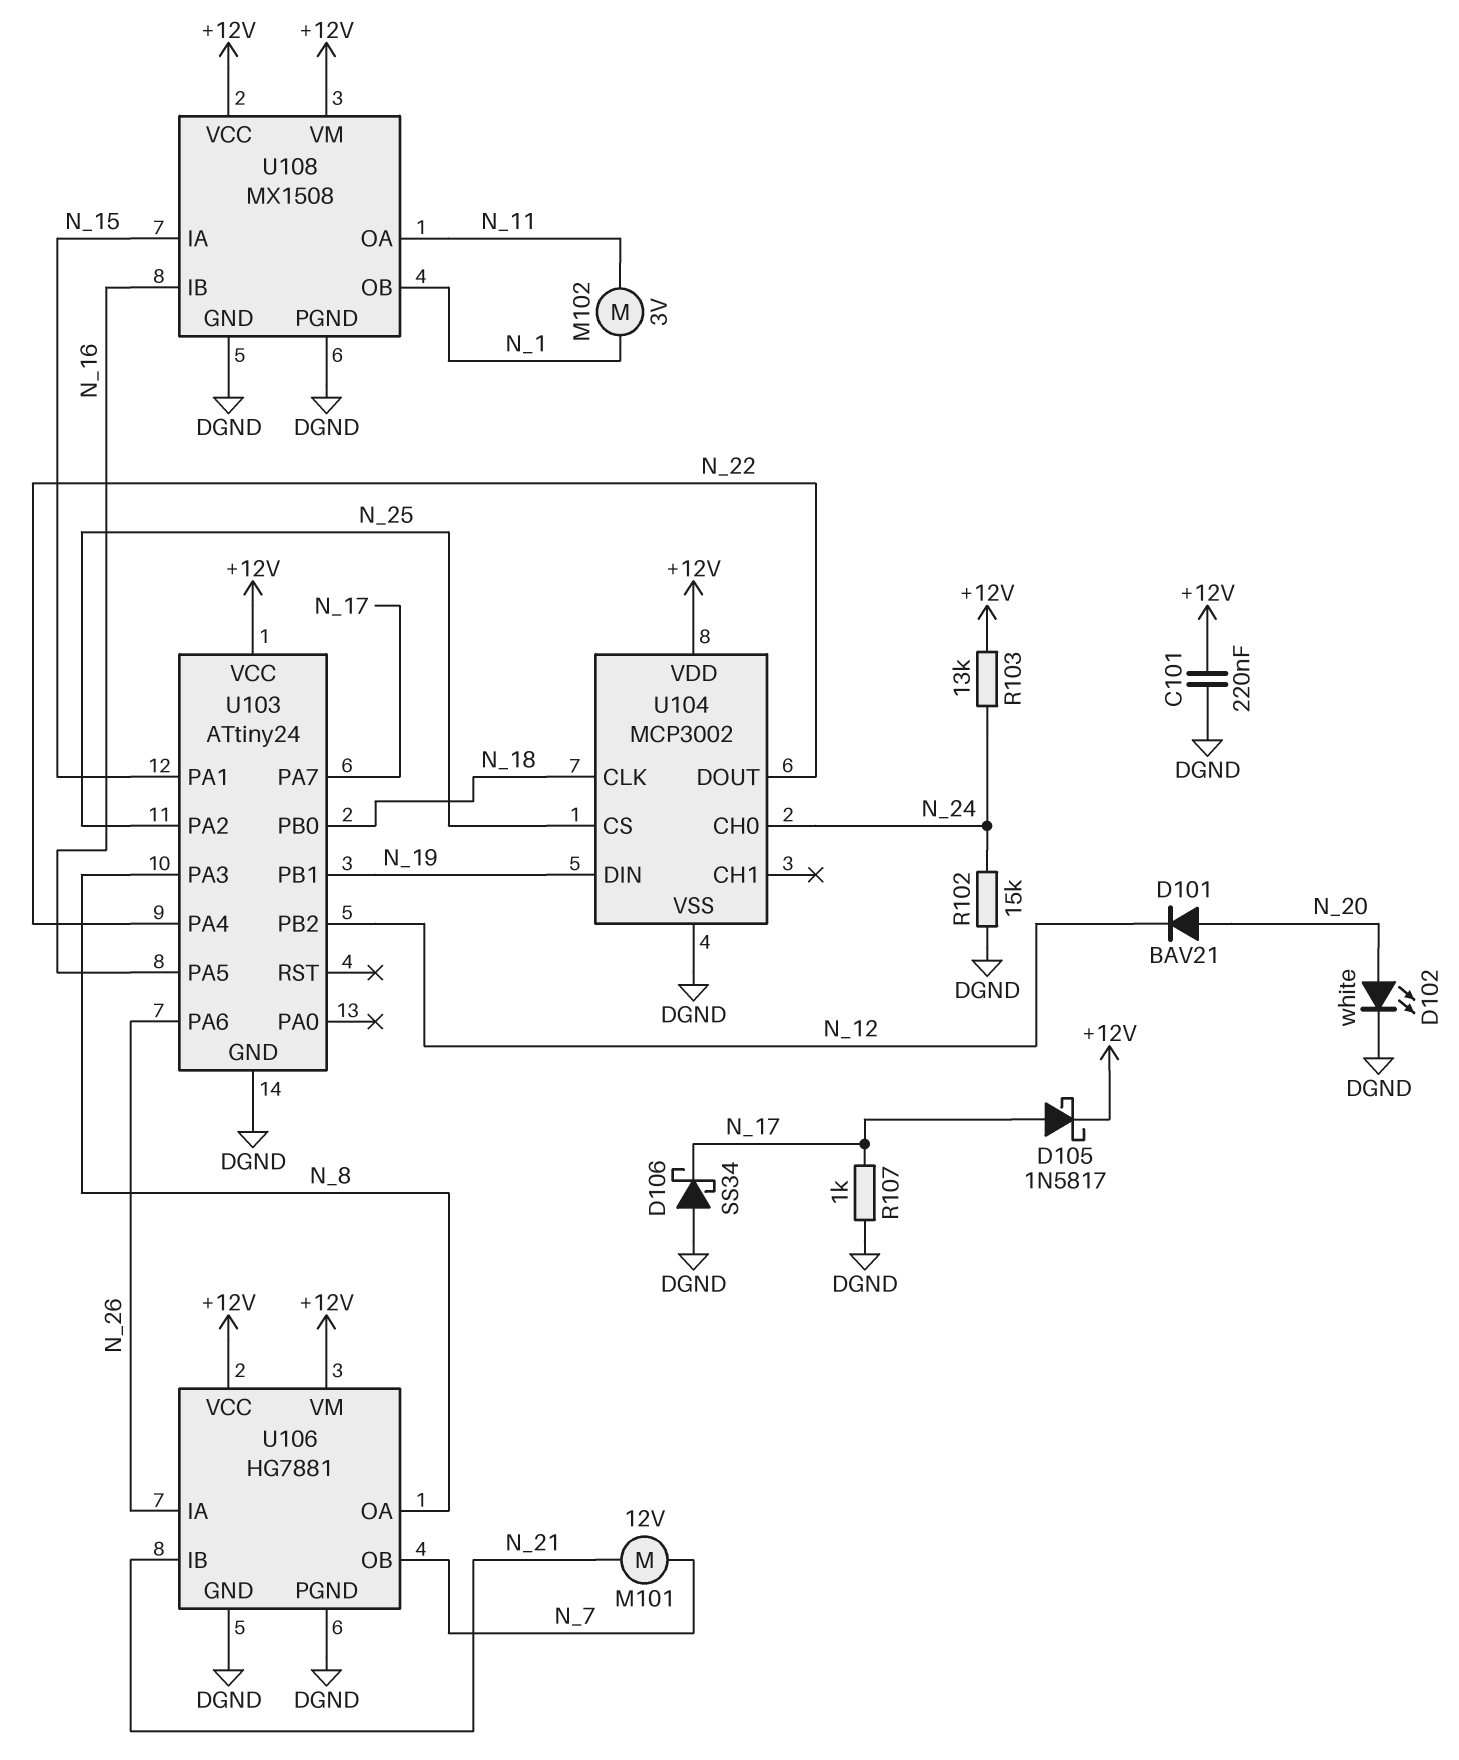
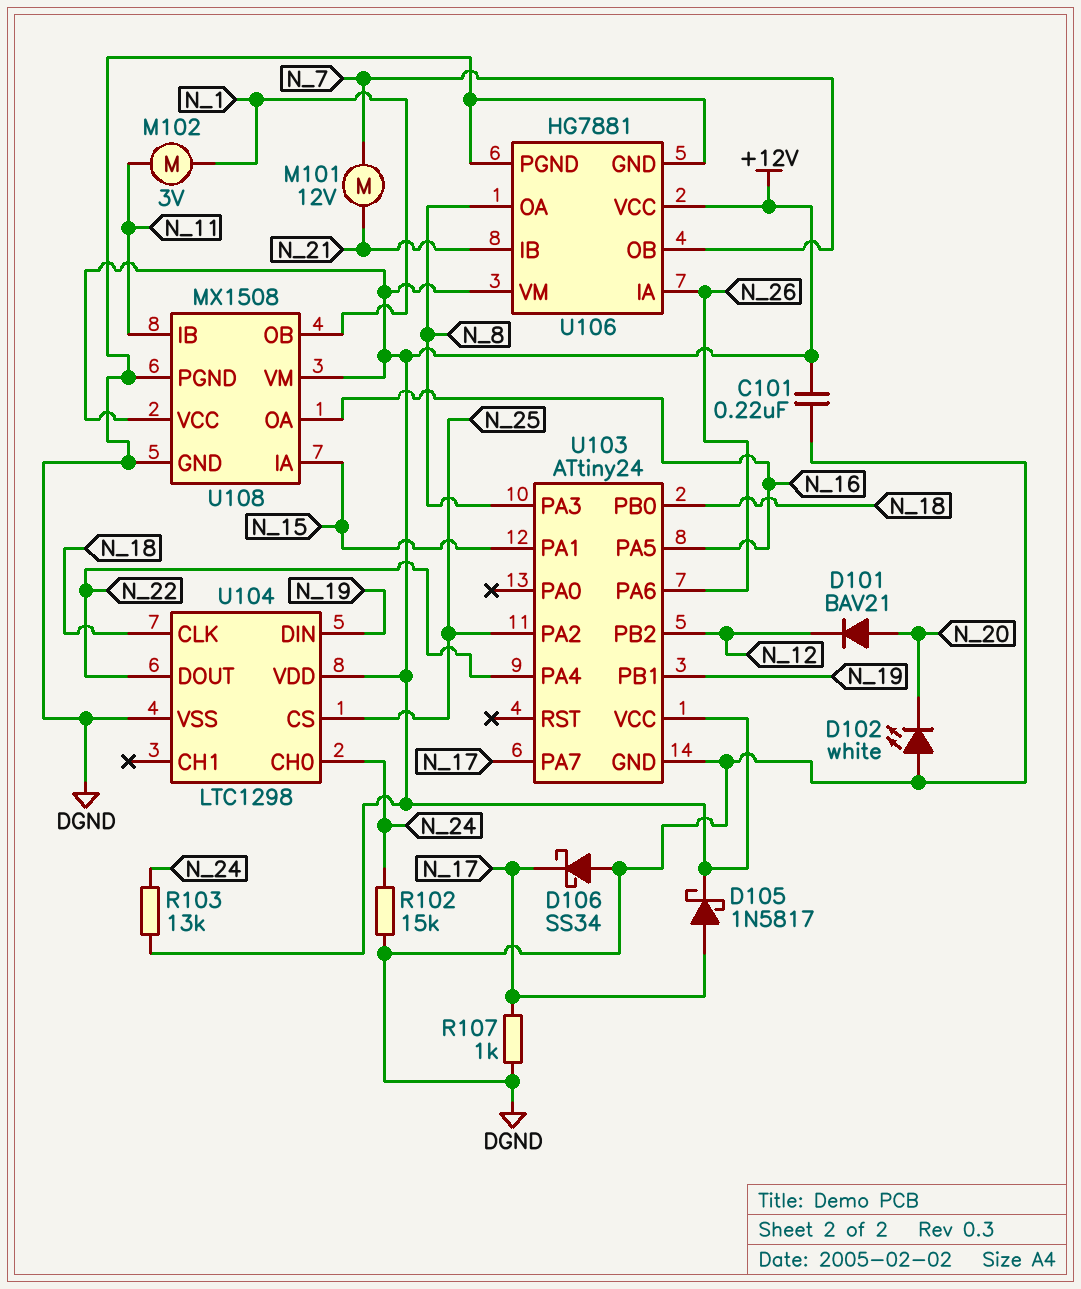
D102: LED white (A N_20, K DGND) -> LED white (A DGND, K N_20)
U104: MCP3002 -> LTC1298
U108 pin IB: N_16 -> N_11
U108 pin OA: N_11 -> N_16

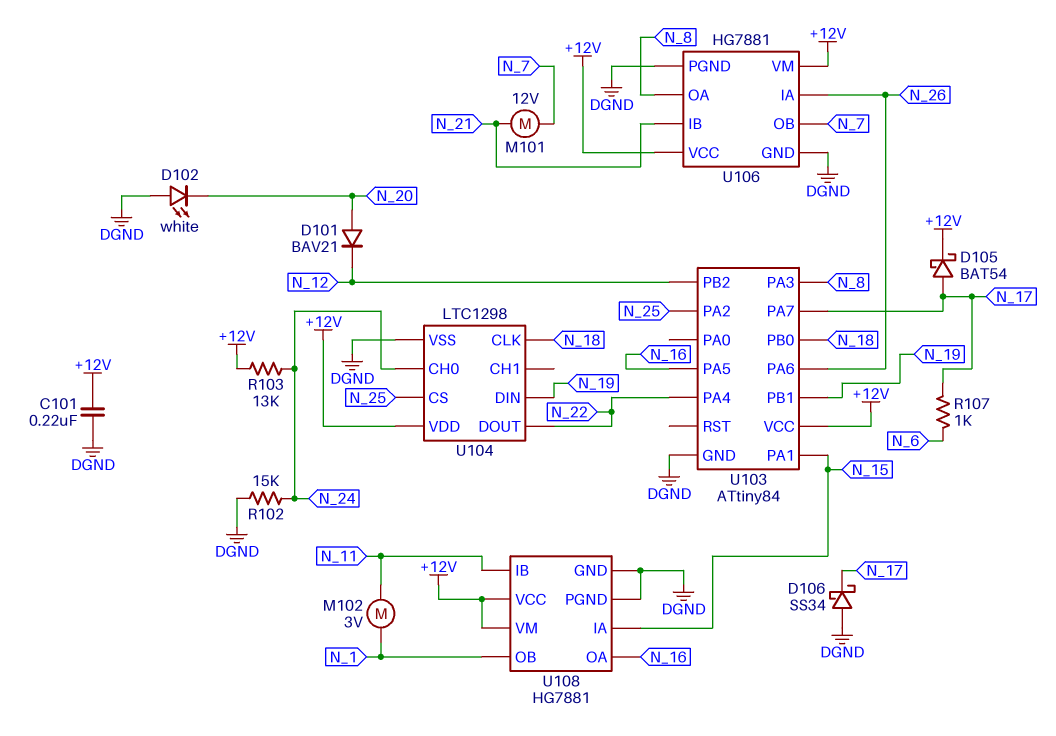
D105: schottky 1N5817 (A N_17, K +12V) -> schottky BAT54 (A N_17, K +12V)
R107: 1k (DGND, N_17) -> 1k (N_6, N_17)
U103: ATtiny24 -> ATtiny84
U108: MX1508 -> HG7881

